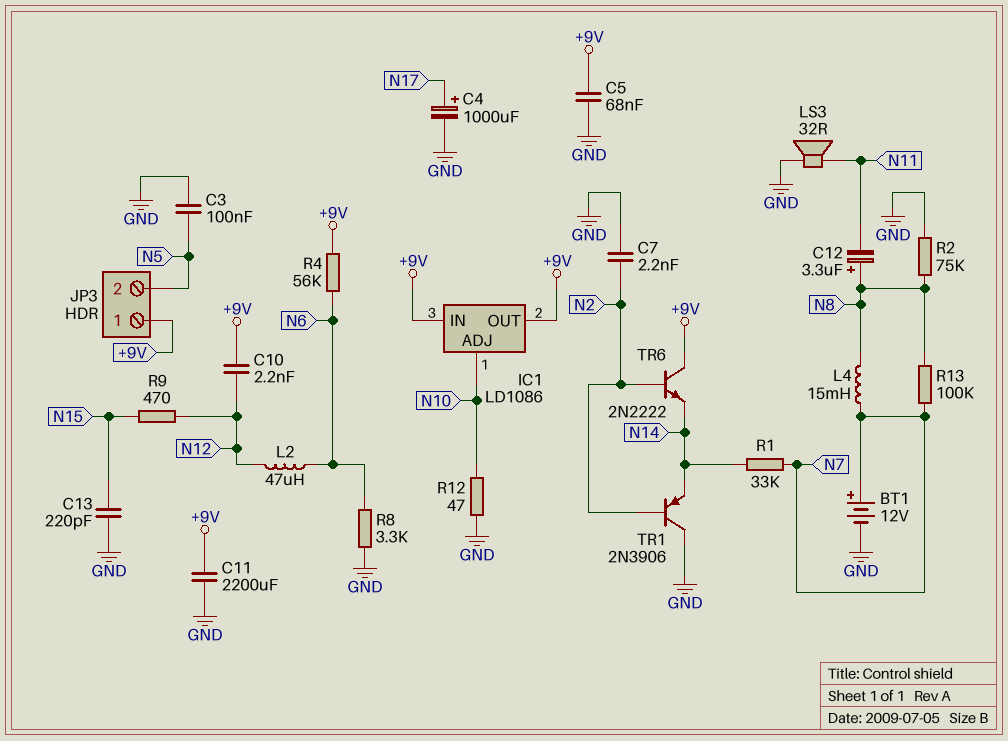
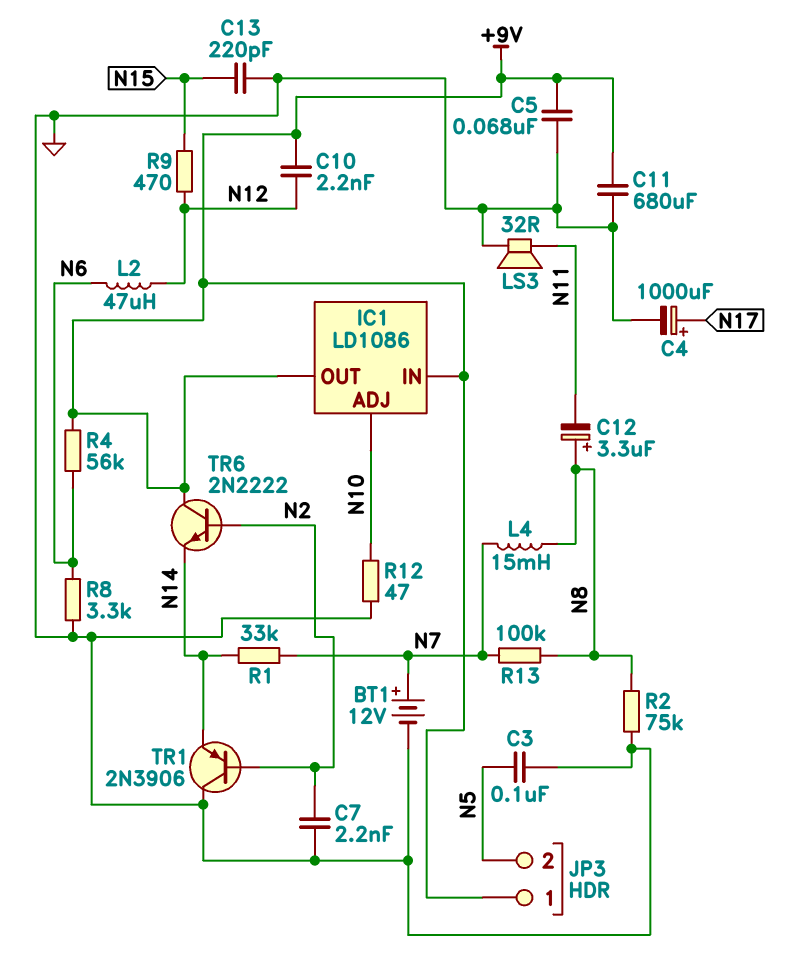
C11: 2200uF (+9V, GND) -> 680uF (+9V, GND)

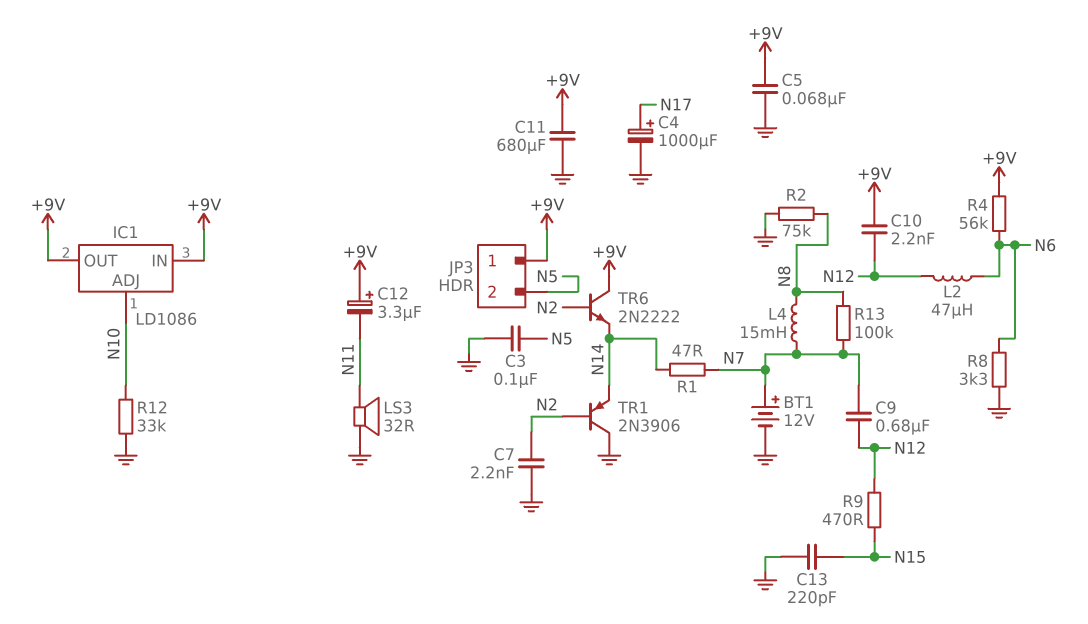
C9: none -> 680nF (N7, N12)
C12: 3.3uF (plus N8, minus N11) -> 3.3uF (plus +9V, minus N11)
R1: 33k (N7, N14) -> 47 (N7, N14)
R12: 47 (GND, N10) -> 33k (GND, N10)

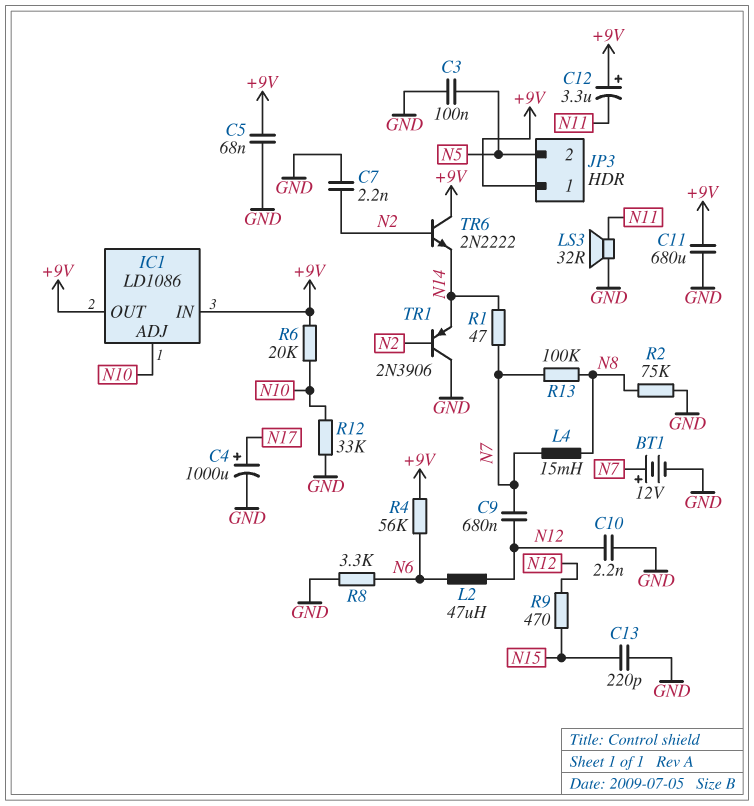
C10: 2.2nF (+9V, N12) -> 2.2nF (GND, N12)
R6: none -> 20k (+9V, N10)

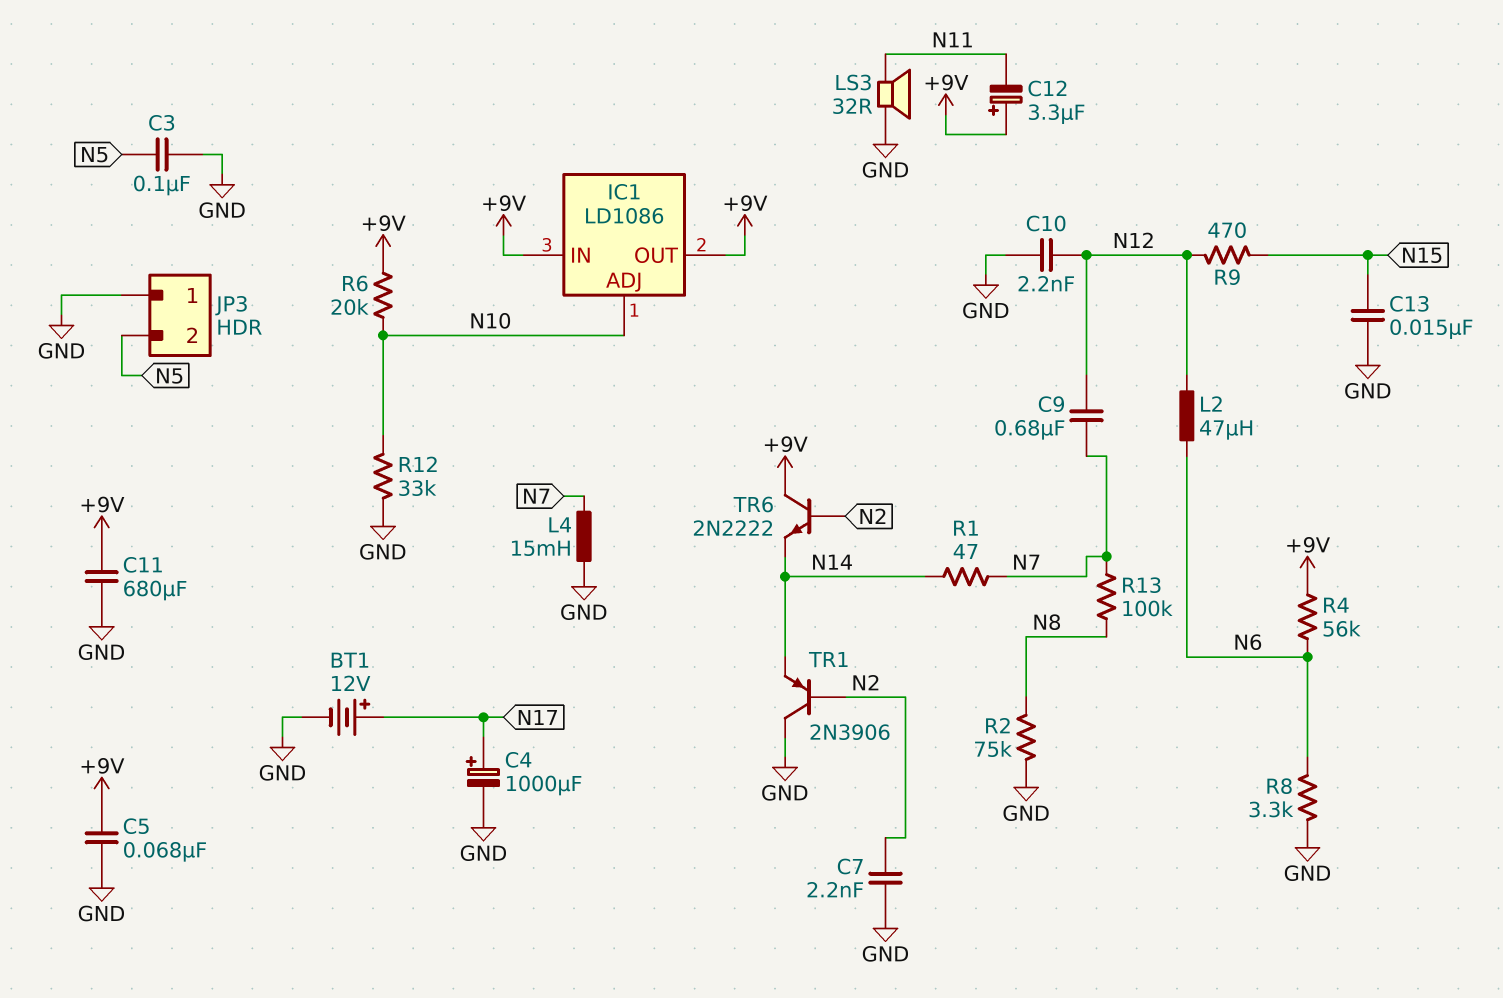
BT1: 12V (plus N7, minus GND) -> 12V (plus N17, minus GND)
C13: 220pF (GND, N15) -> 15nF (GND, N15)
JP3 pin 1: +9V -> GND
L4: 15mH (N7, N8) -> 15mH (GND, N7)

